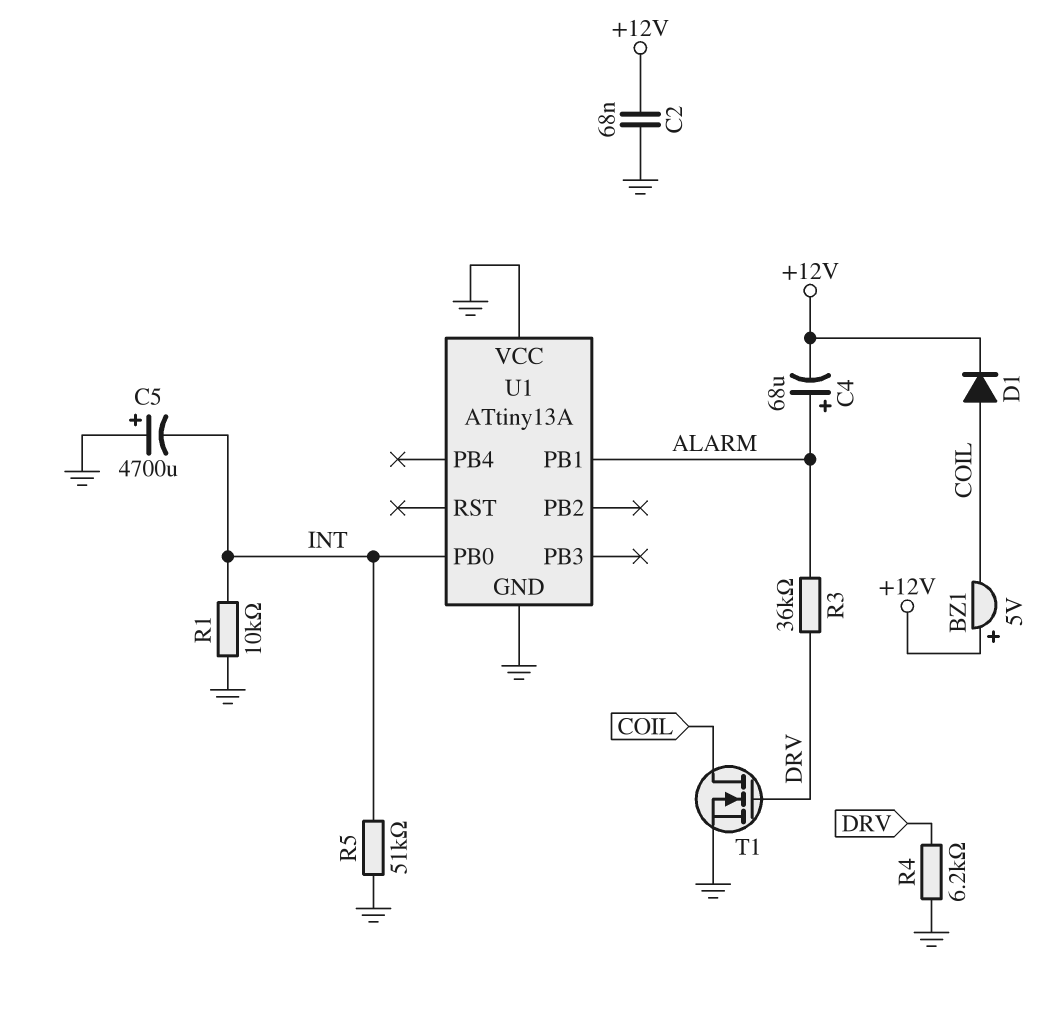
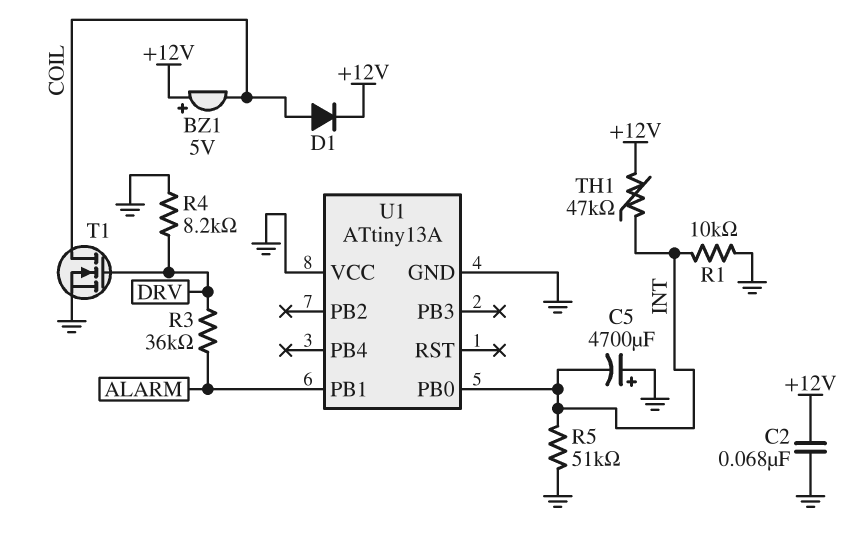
C4: 68uF (plus ALARM, minus +12V) -> none
R4: 6.2k (DRV, GND) -> 8.2k (DRV, GND)
TH1: none -> 47k (+12V, INT)

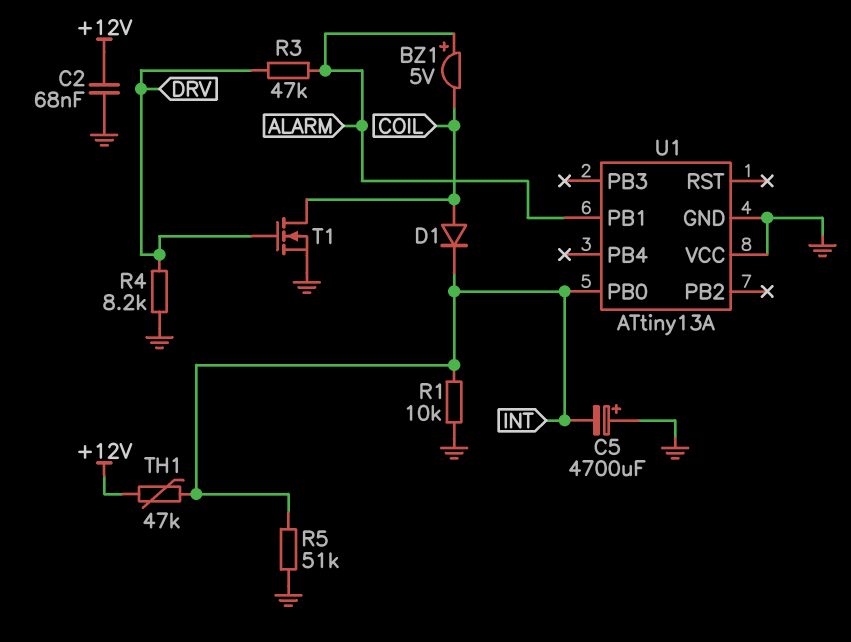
BZ1: buzzer 5V (plus +12V, minus COIL) -> buzzer 5V (plus ALARM, minus COIL)
D1: diode (A COIL, K +12V) -> diode (A COIL, K INT)
R3: 36k (ALARM, DRV) -> 47k (ALARM, DRV)

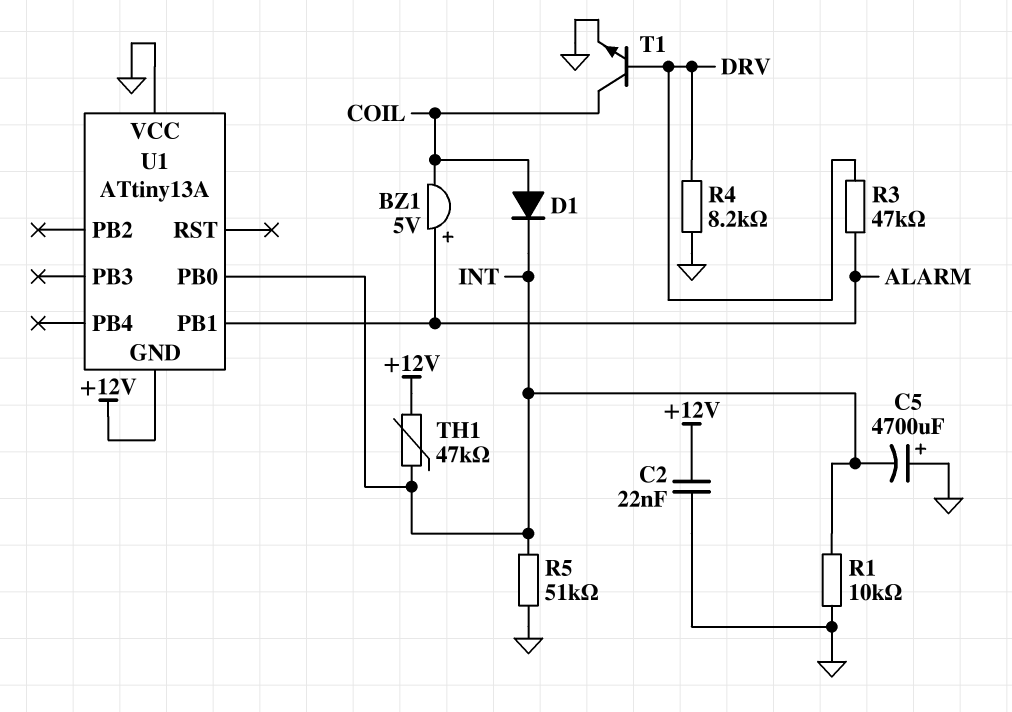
C2: 68nF (+12V, GND) -> 22nF (+12V, GND)
T1: NMOS (G DRV, D COIL, S GND) -> NPN (B DRV, C COIL, E GND)
U1 pin GND: GND -> +12V

